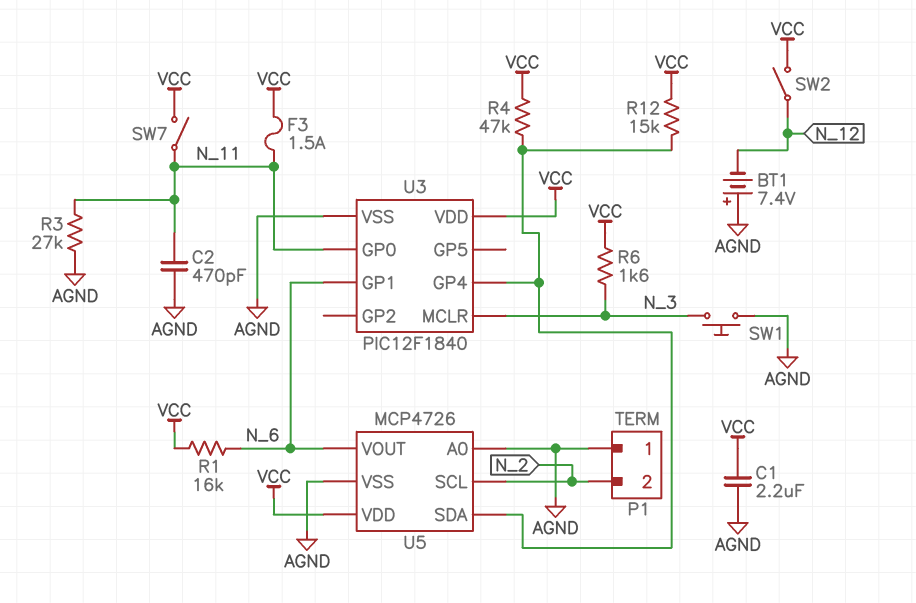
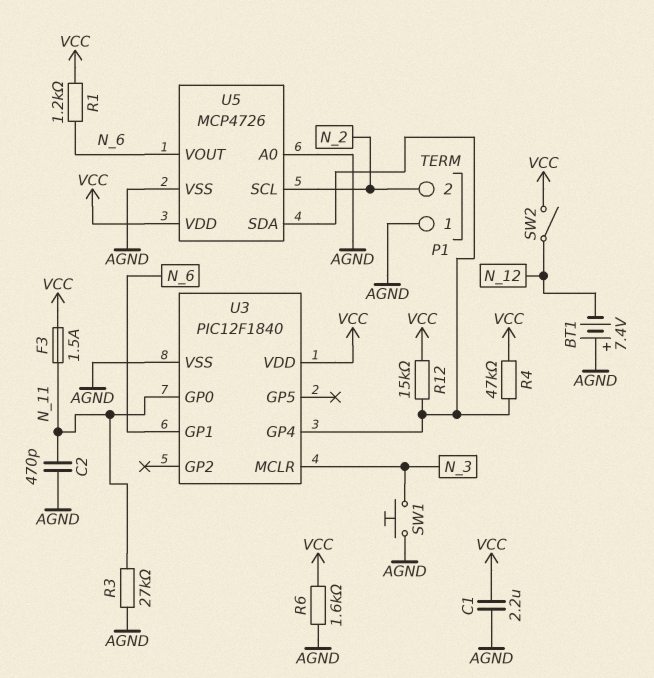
R1: 16k (N_6, VCC) -> 1.2k (N_6, VCC)
R6: 1.6k (N_3, VCC) -> 1.6k (AGND, VCC)
SW7: switch (N_11, VCC) -> none

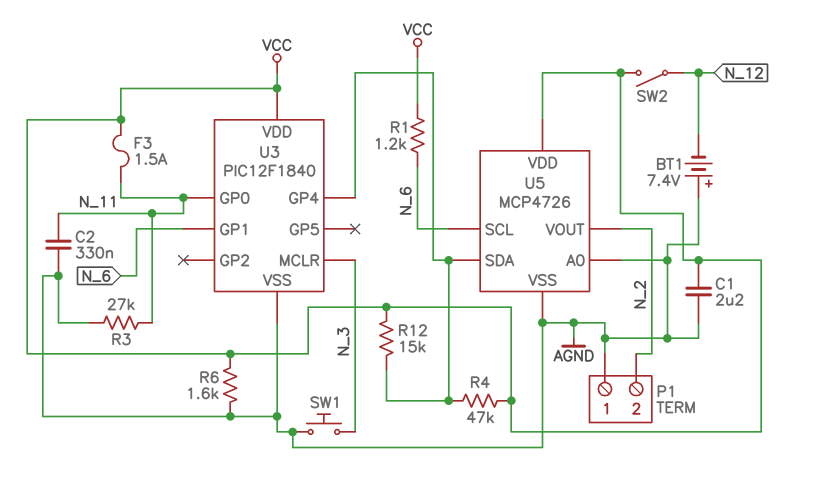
C2: 470pF (AGND, N_11) -> 330nF (AGND, N_11)
U5 pin SCL: N_2 -> N_6
U5 pin VOUT: N_6 -> N_2

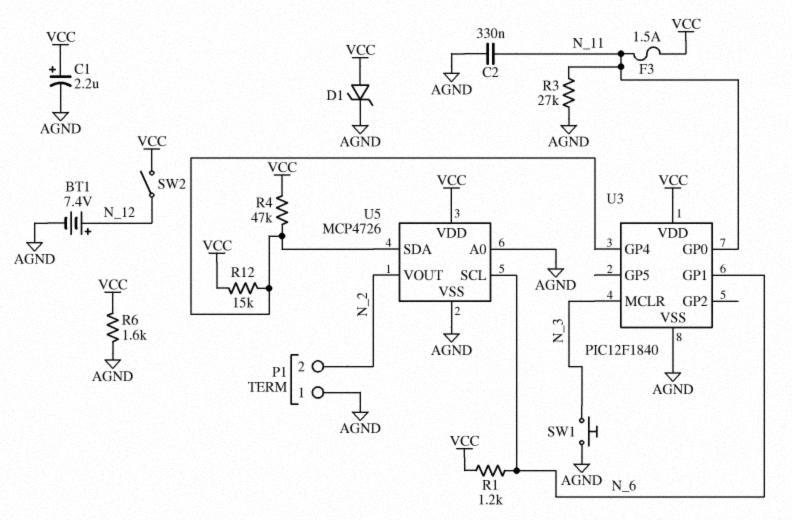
BT1: 7.4V (plus AGND, minus N_12) -> 7.4V (plus N_12, minus AGND)
C1: 2.2uF (AGND, VCC) -> 2.2uF (plus VCC, minus AGND)
D1: none -> zener (A VCC, K AGND)

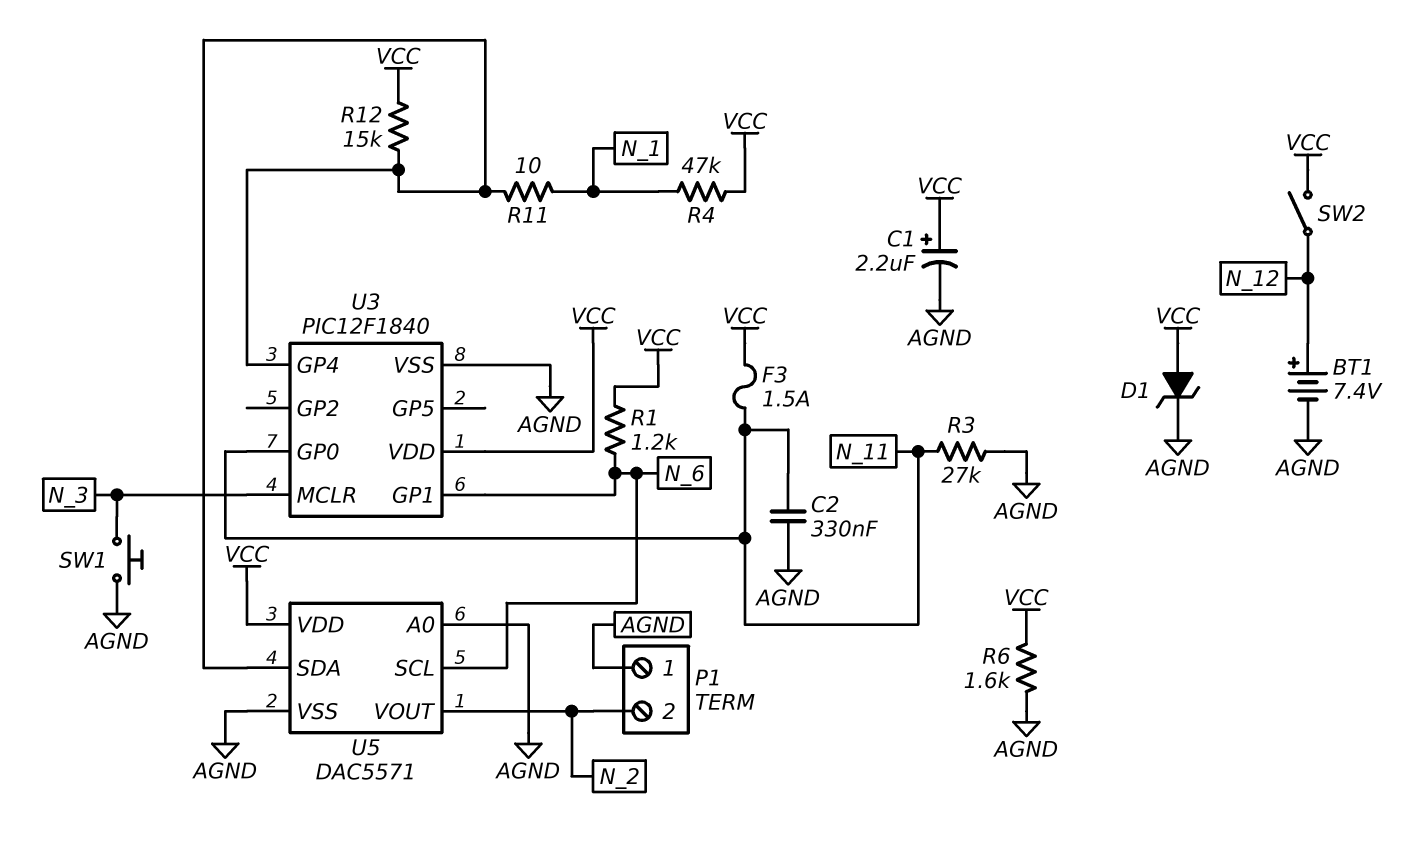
R4: 47k (U3/GP4, VCC) -> 47k (N_1, VCC)
R11: none -> 10 (N_1, U3/GP4)
U5: MCP4726 -> DAC5571

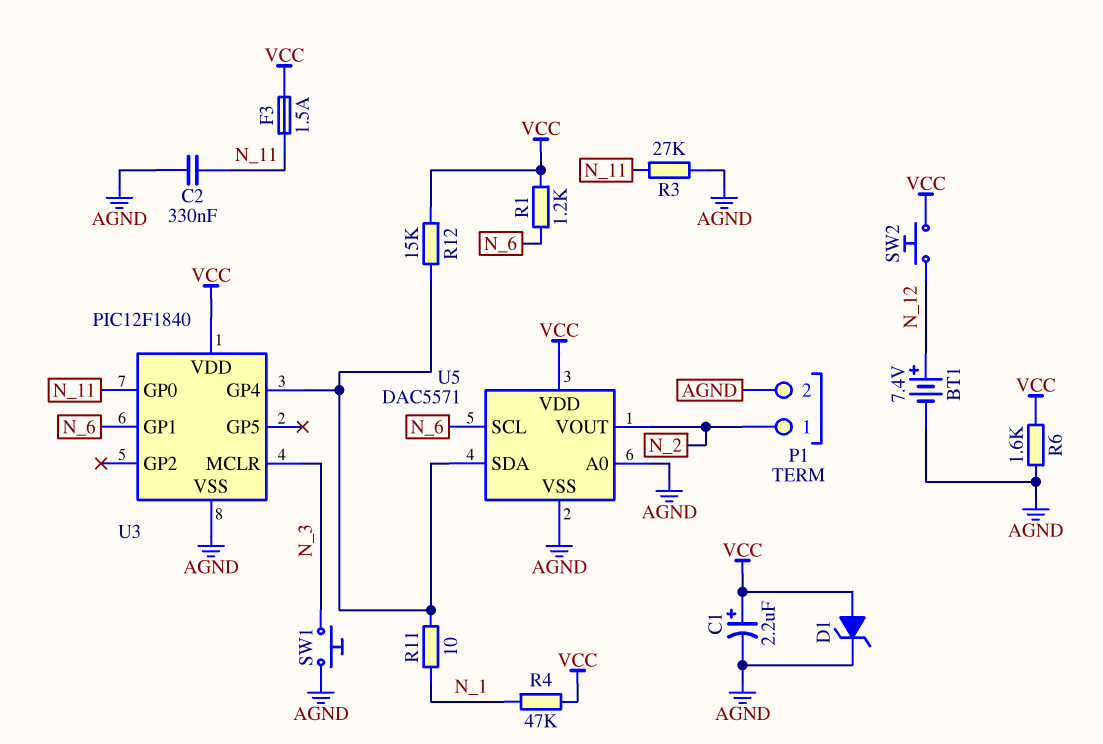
P1 pin 1: AGND -> N_2
P1 pin 2: N_2 -> AGND
SW2: switch (N_12, VCC) -> button (N_12, VCC)

